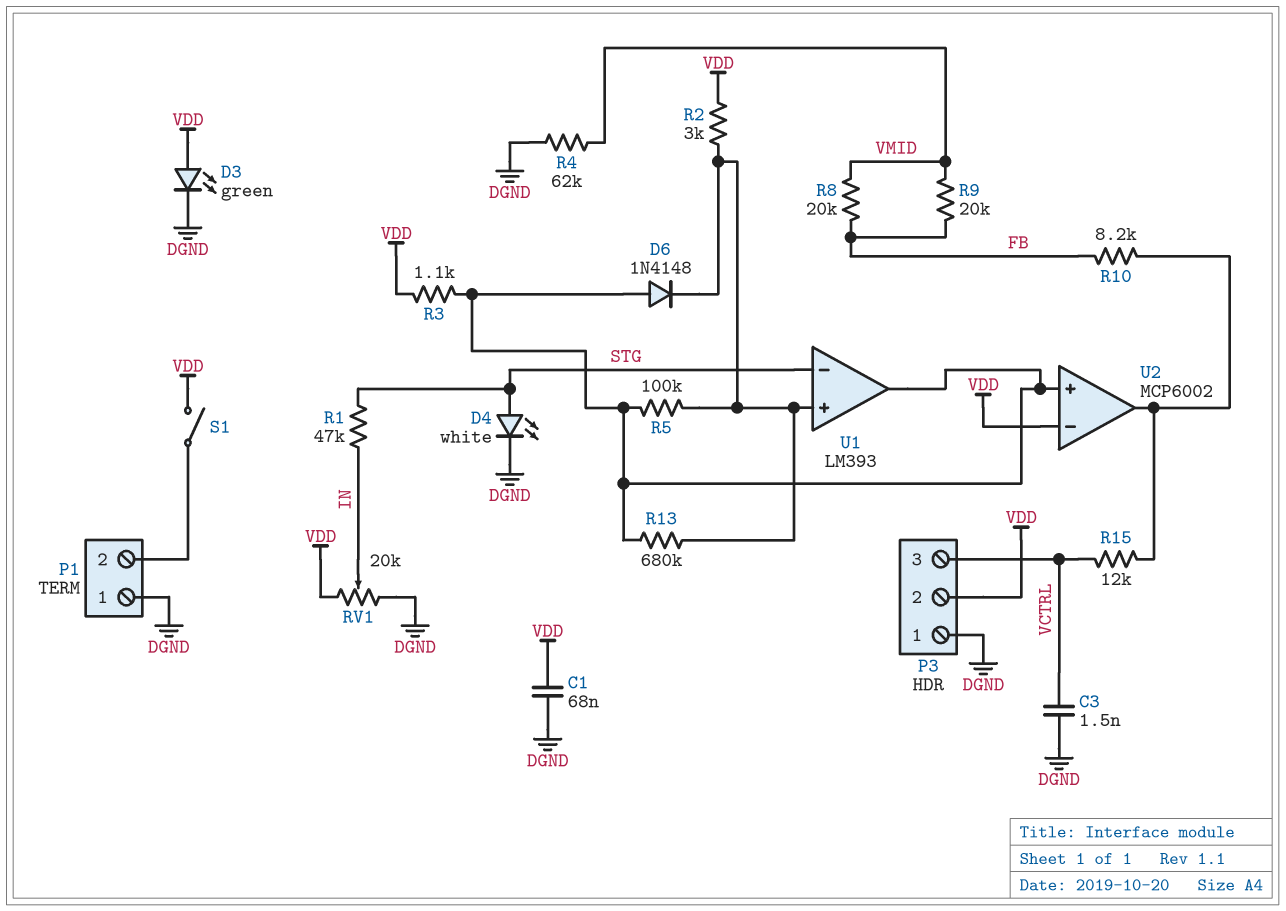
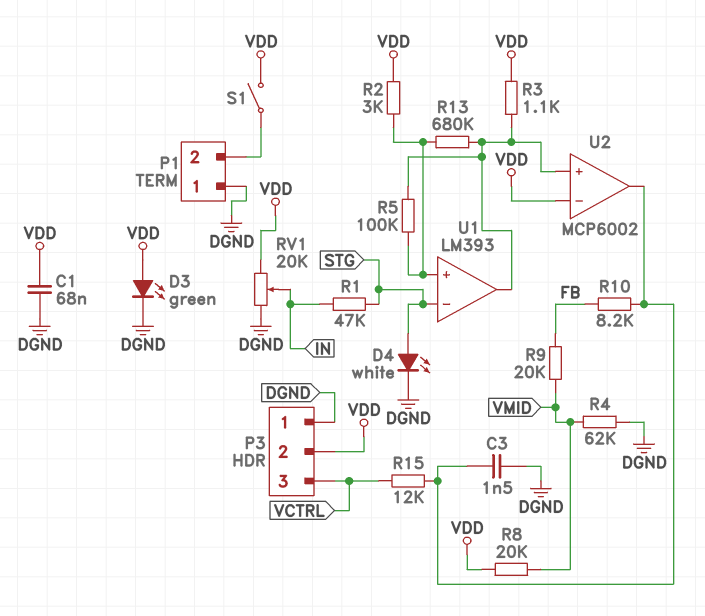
C3: 1.5nF (DGND, VCTRL) -> 1.5nF (DGND, U2/out)
D6: diode 1N4148 (A U1/out, K U1/in+) -> none
R8: 20k (FB, VMID) -> 20k (VDD, VMID)

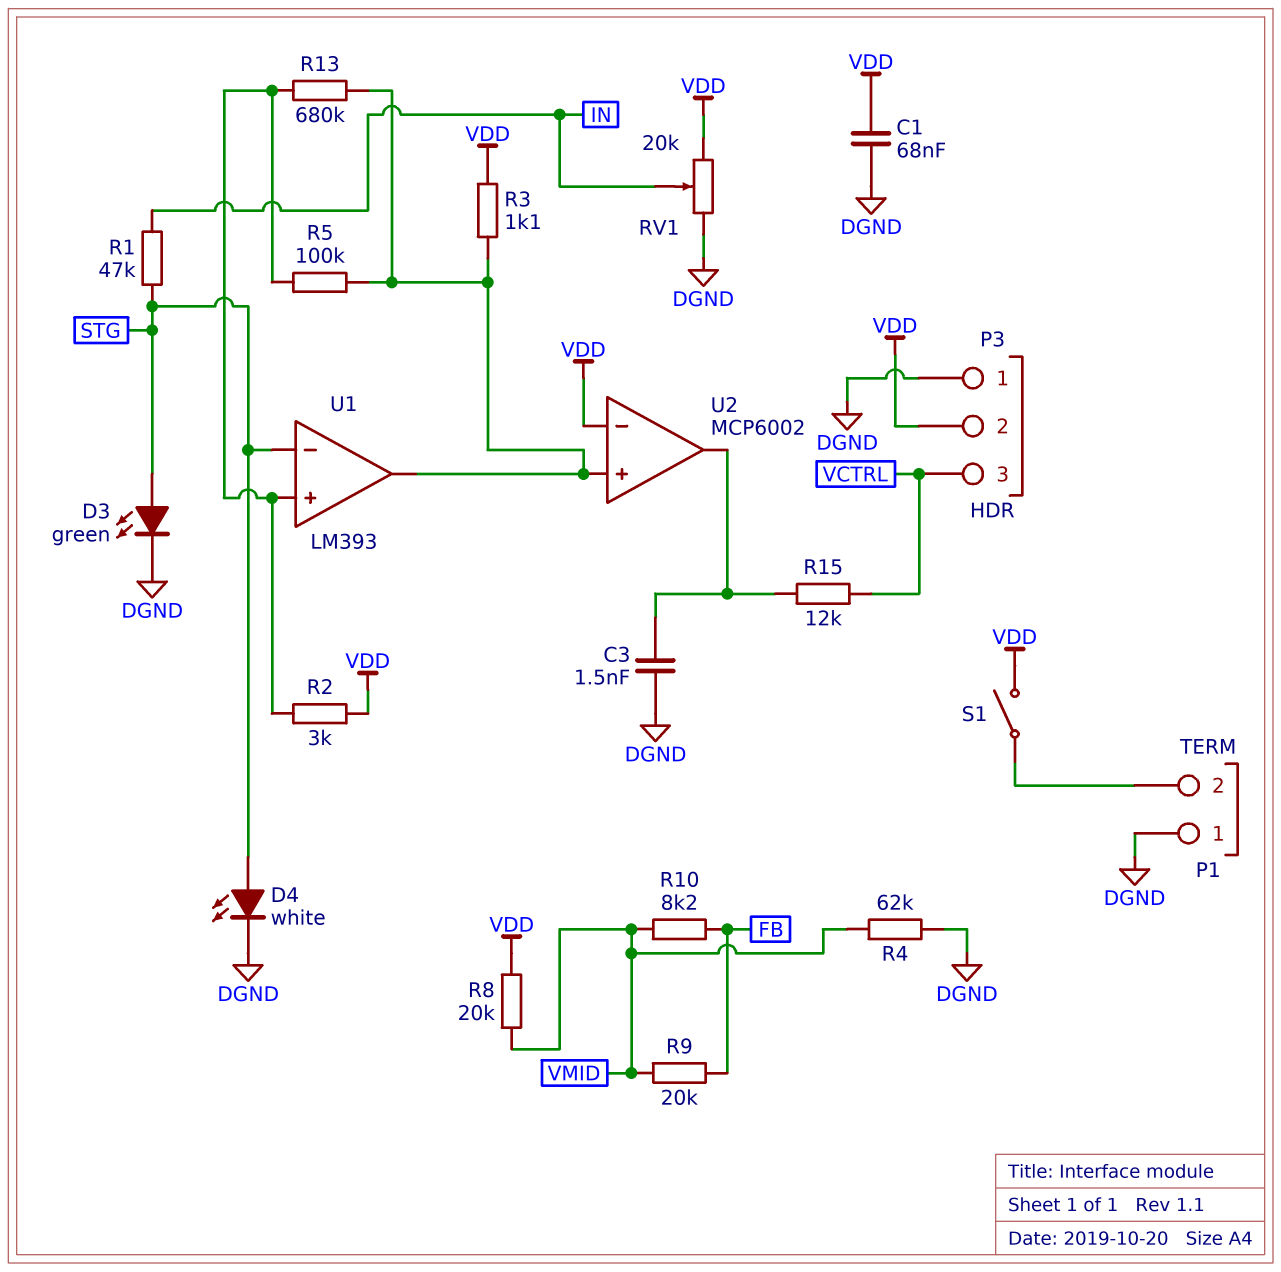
D3: LED green (A VDD, K DGND) -> LED green (A STG, K DGND)
R10: 8.2k (FB, U2/out) -> 8.2k (FB, VMID)

